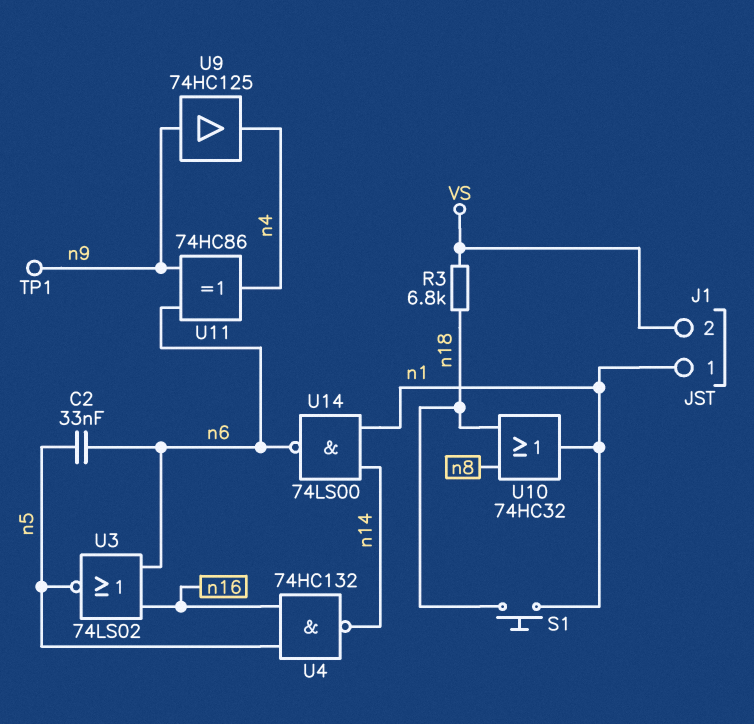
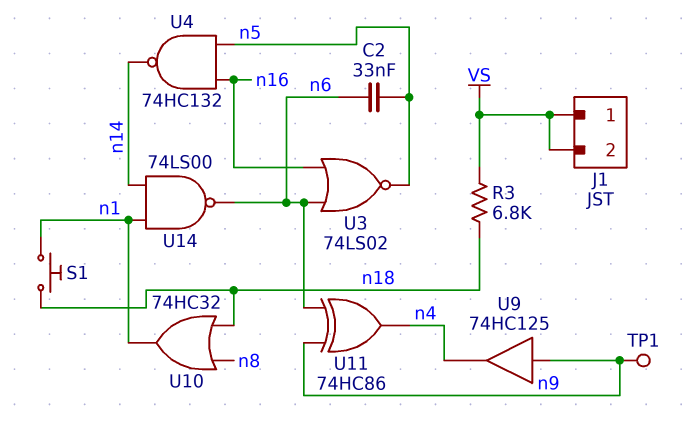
J1 pin 1: n1 -> VS

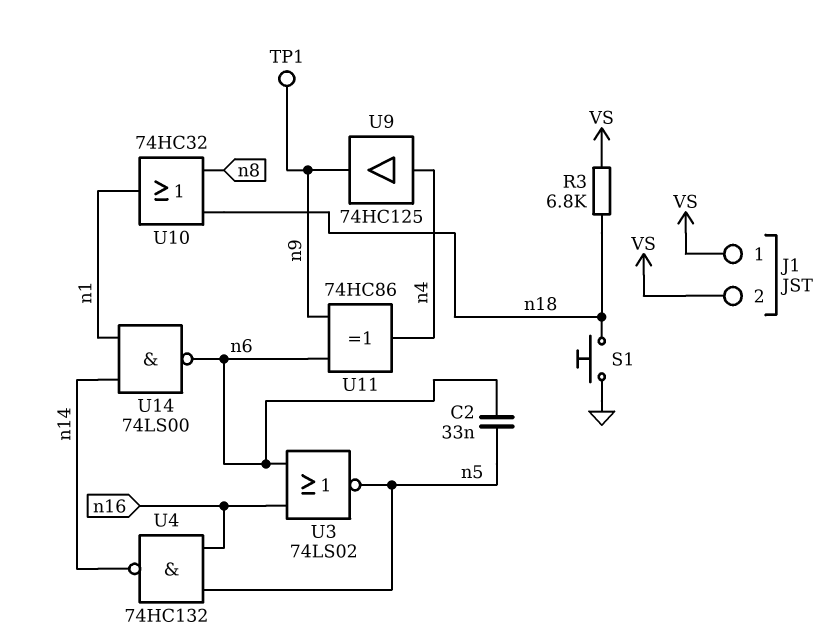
S1: button (n1, n18) -> button (GND, n18)
U9: buffer 74HC125 (in n9, out n4) -> buffer 74HC125 (in n4, out n9)

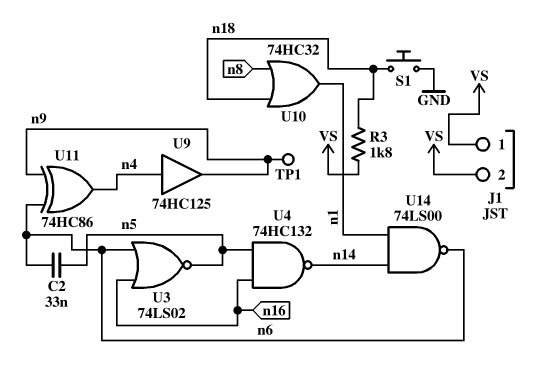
R3: 6.8k (VS, n18) -> 1.8k (VS, n18)

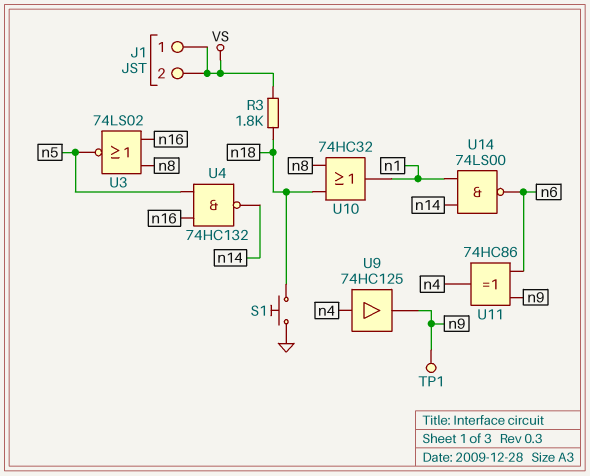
C2: 33nF (n5, n6) -> none
U3: NOR 74LS02 (in n6, in n16, out n5) -> NOR 74LS02 (in n8, in n16, out n5)

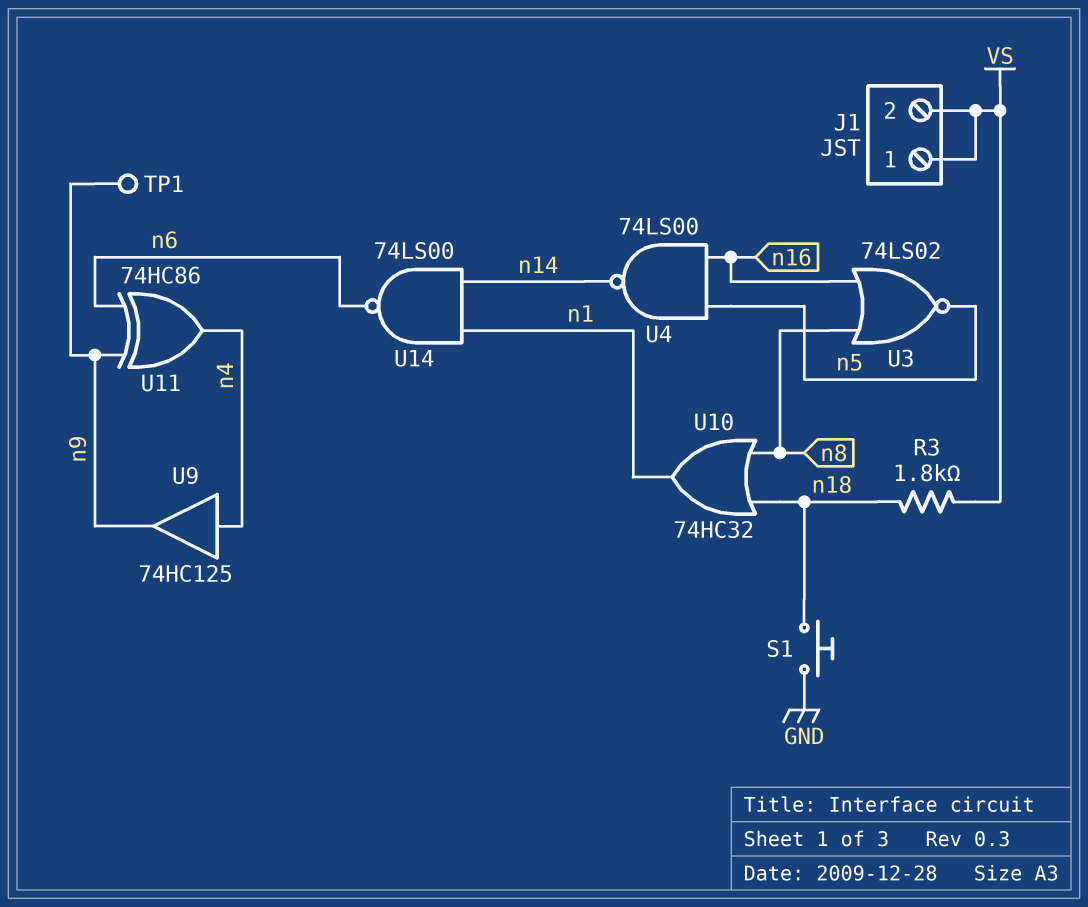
U4: NAND 74HC132 (in n5, in n16, out n14) -> NAND 74LS00 (in n5, in n16, out n14)

